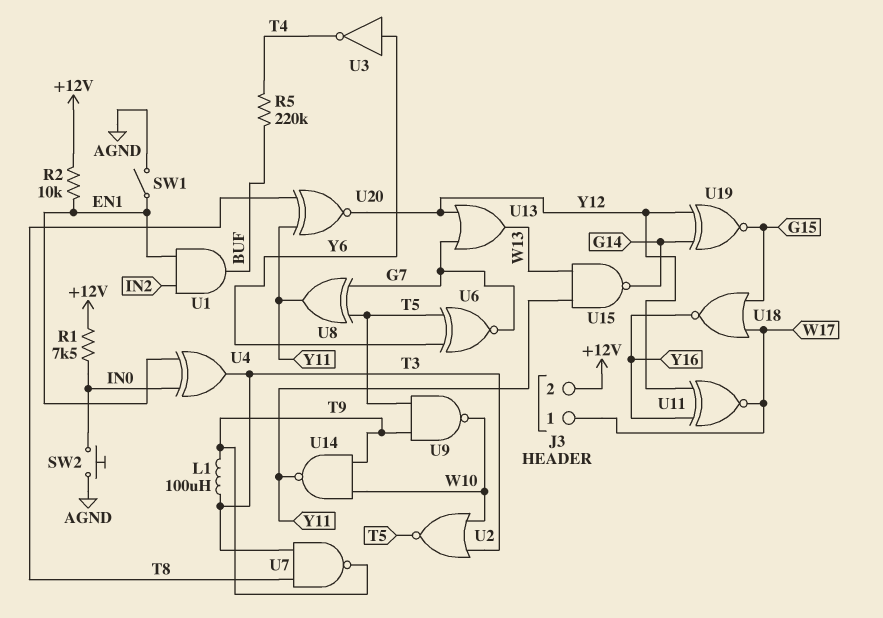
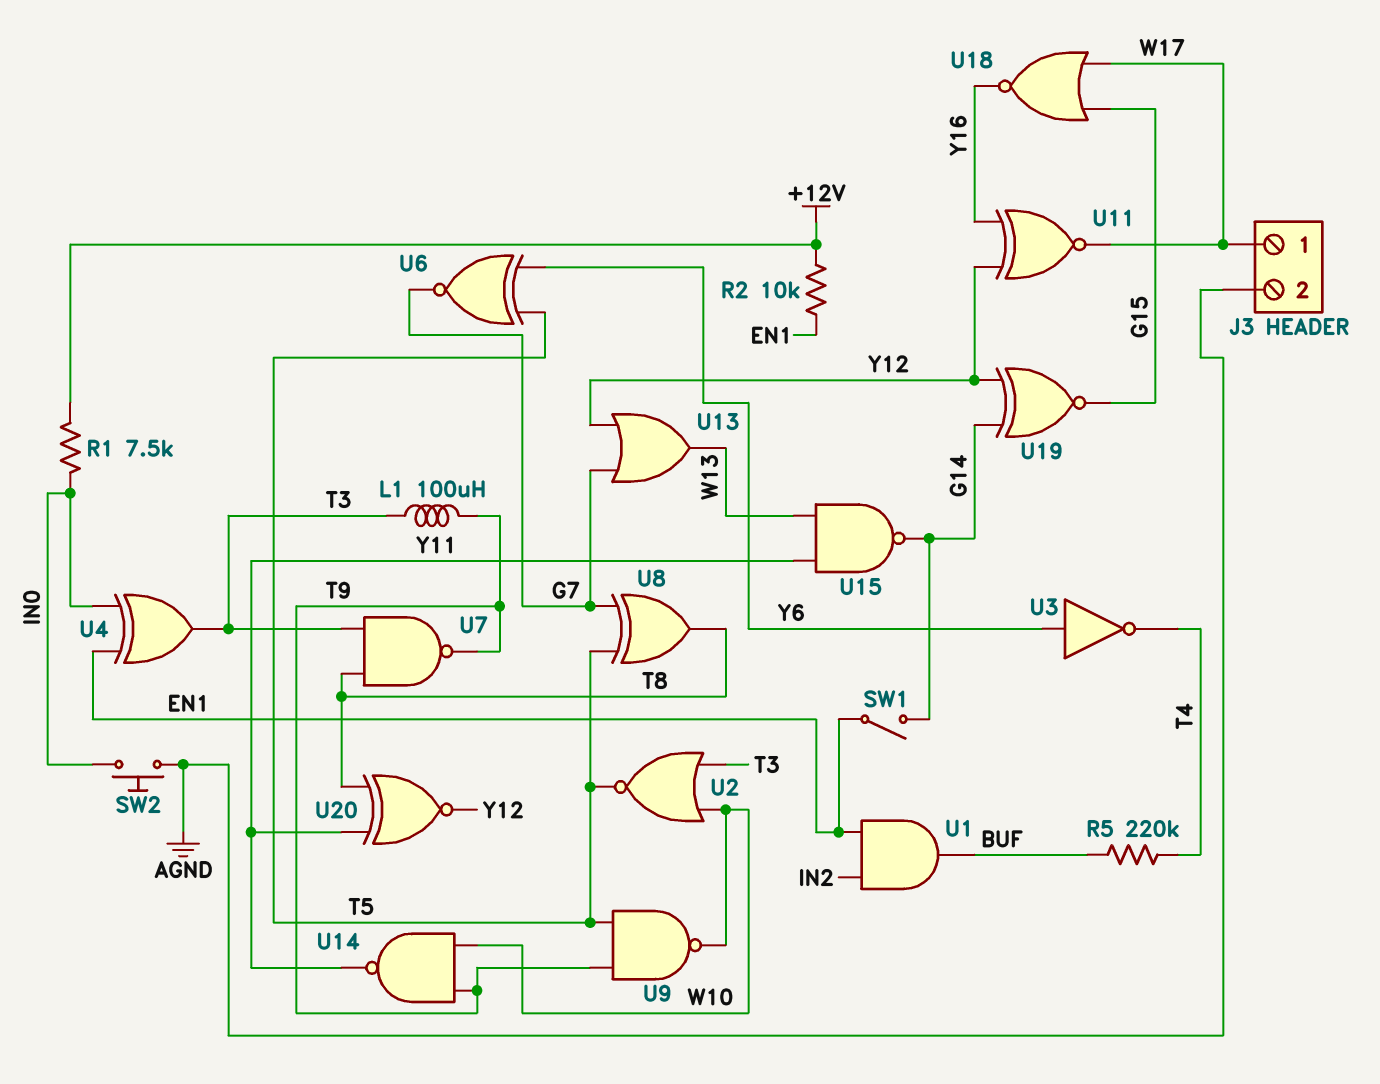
J3 pin 2: +12V -> AGND
SW1: switch (AGND, EN1) -> switch (EN1, G14)
U8: XOR (in G7, in T5, out Y11) -> XOR (in G7, in T5, out T8)

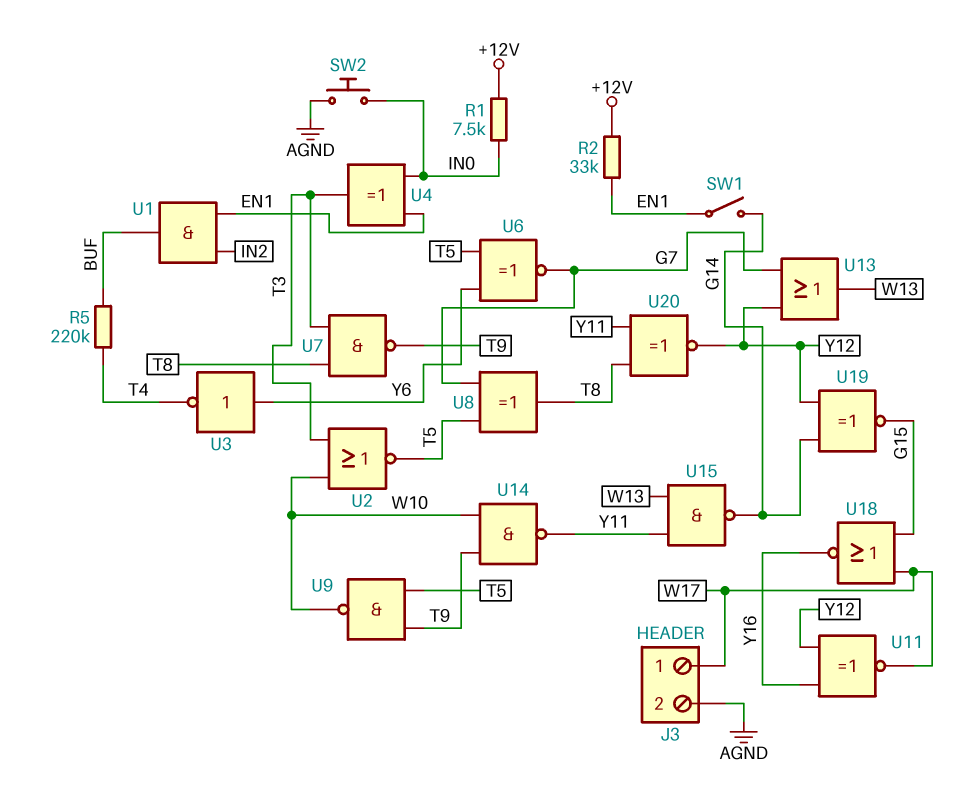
L1: 100uH (T3, T9) -> none
R2: 10k (+12V, EN1) -> 33k (+12V, EN1)

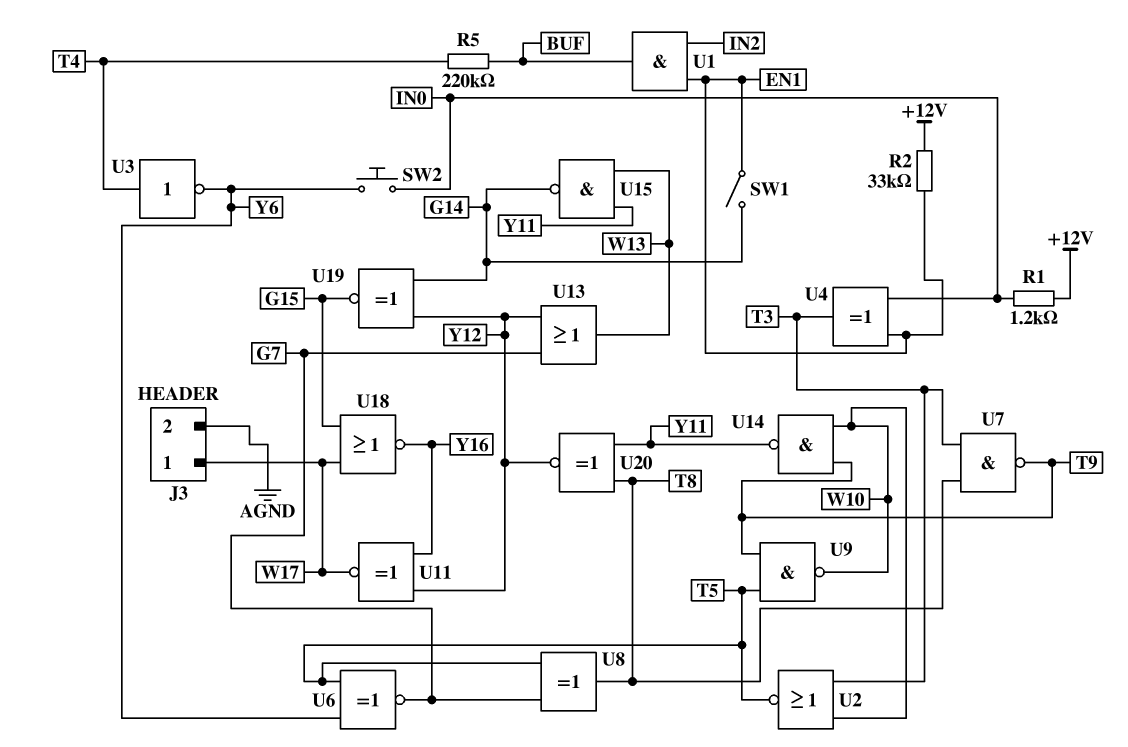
R1: 7.5k (+12V, IN0) -> 1.2k (+12V, IN0)
SW2: button (AGND, IN0) -> button (IN0, Y6)
U3: NOT (in Y6, out T4) -> NOT (in T4, out Y6)

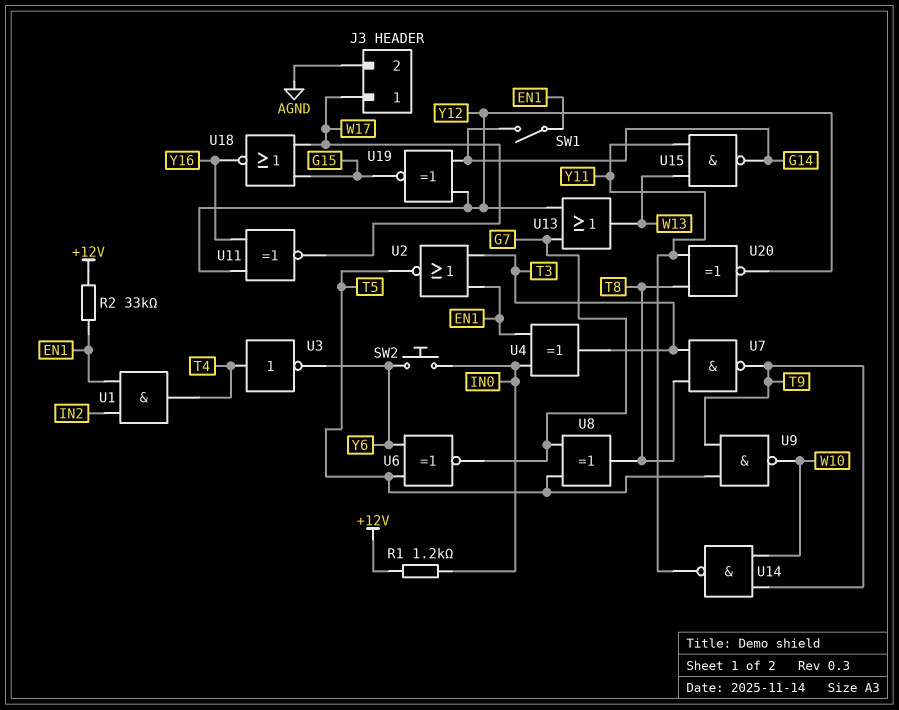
R5: 220k (BUF, T4) -> none
U1: AND (in EN1, in IN2, out BUF) -> AND (in EN1, in IN2, out T4)
U2: NOR (in T3, in W10, out T5) -> NOR (in EN1, in T3, out T5)

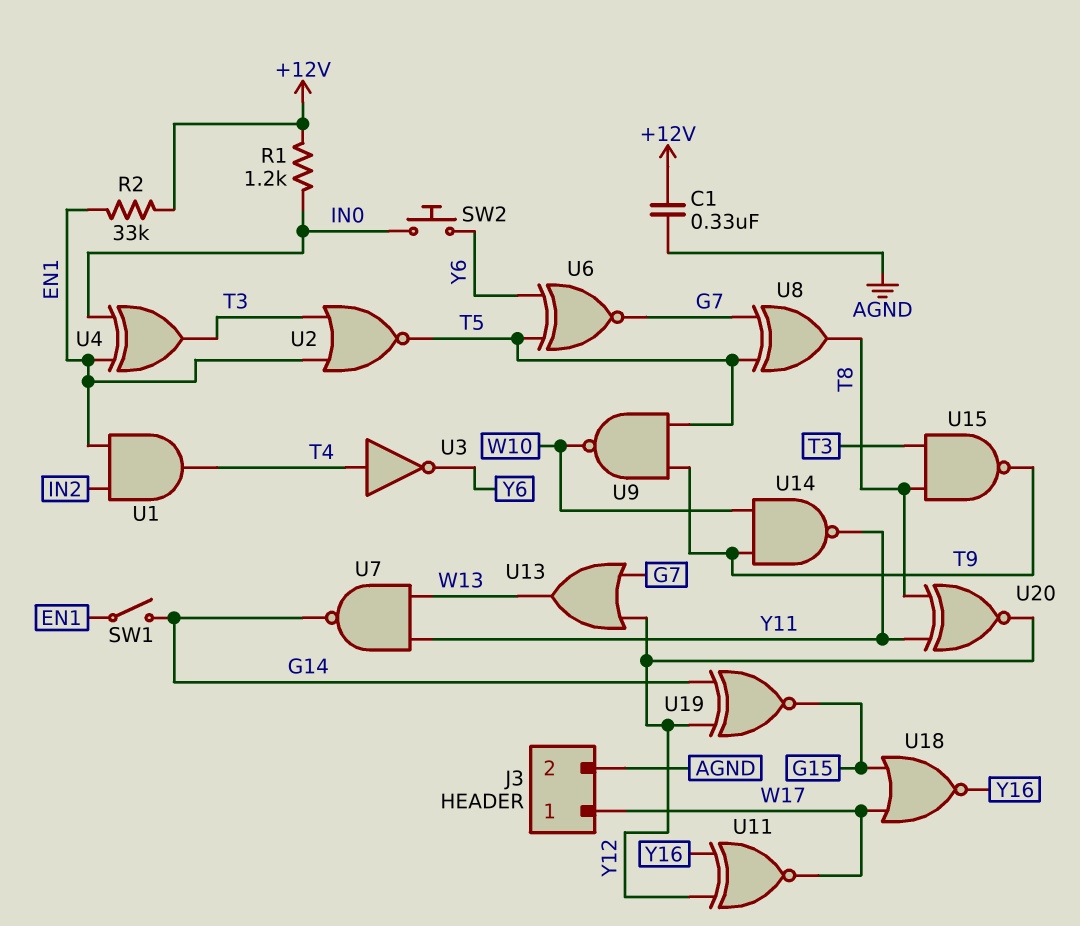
C1: none -> 330nF (+12V, AGND)
U7: NAND (in T3, in T8, out T9) -> NAND (in W13, in Y11, out G14)
U15: NAND (in W13, in Y11, out G14) -> NAND (in T3, in T8, out T9)

